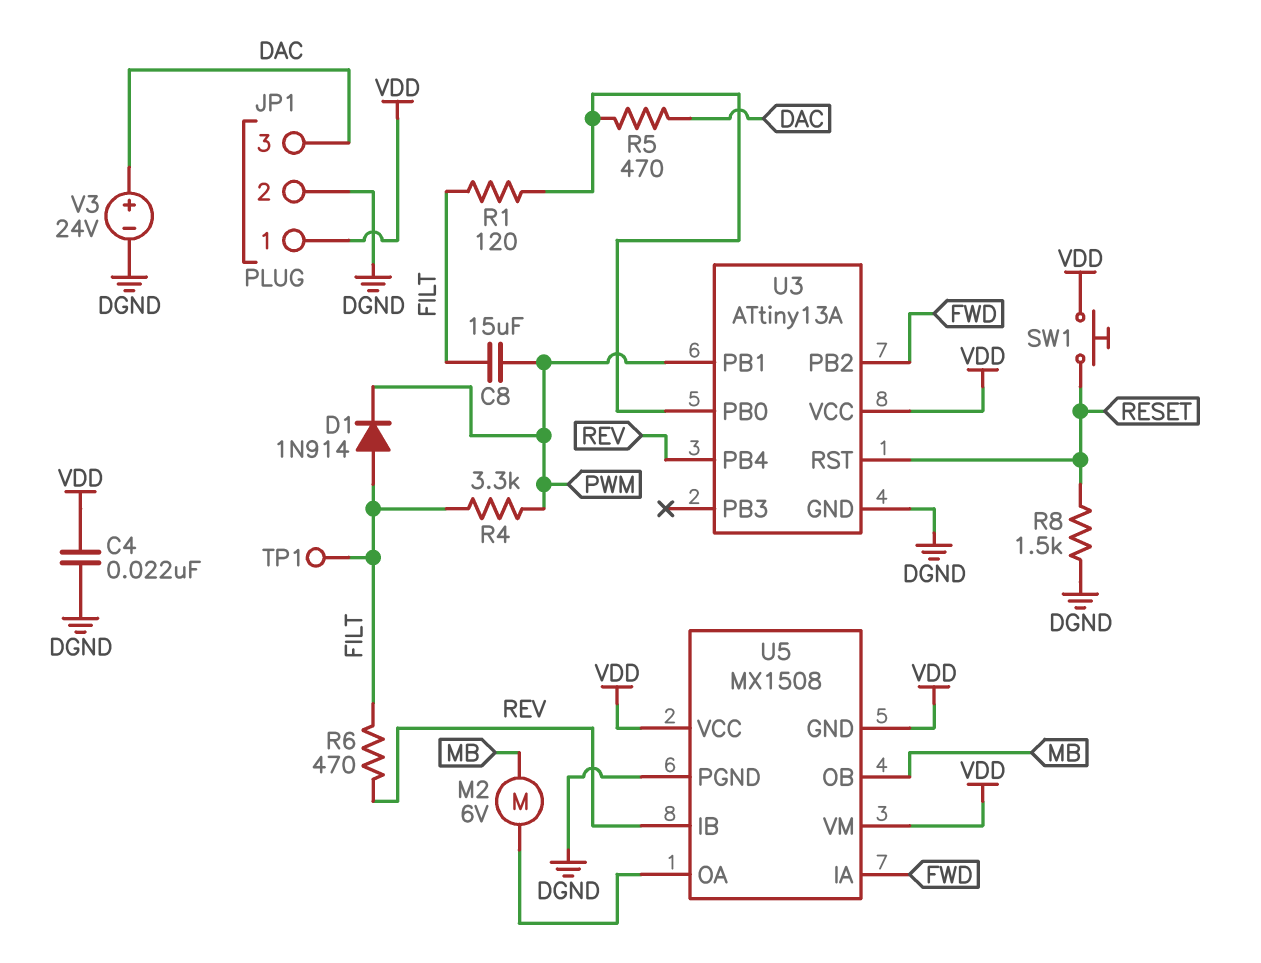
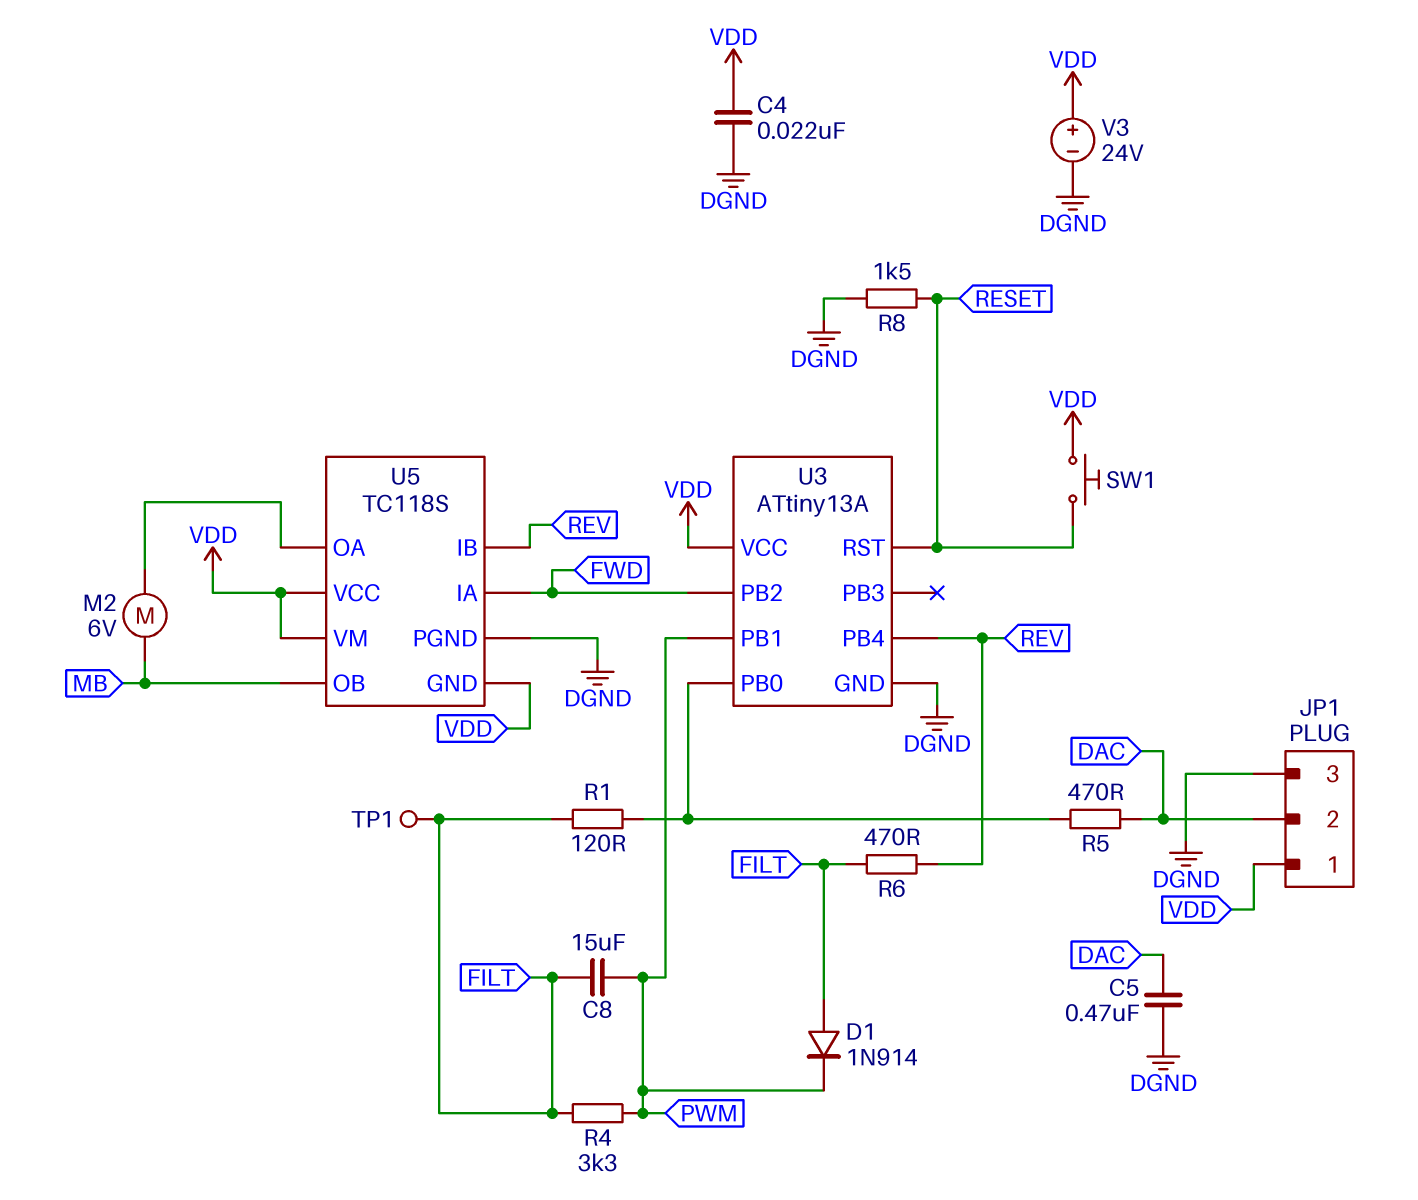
C5: none -> 470nF (DAC, DGND)
JP1 pin 2: DGND -> DAC
JP1 pin 3: DAC -> DGND
U5: MX1508 -> TC118S
V3: 24V (plus DAC, minus DGND) -> 24V (plus VDD, minus DGND)

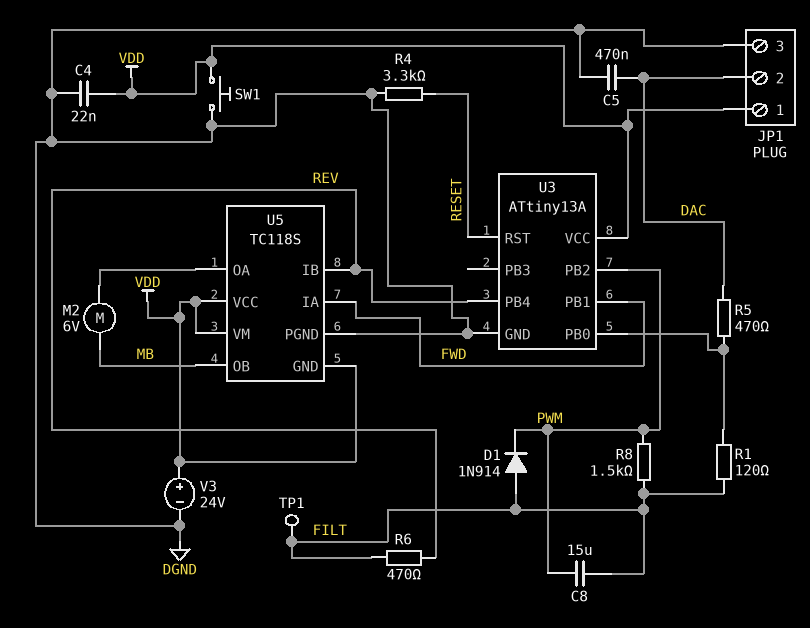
R4: 3.3k (FILT, PWM) -> 3.3k (DGND, RESET)
R8: 1.5k (DGND, RESET) -> 1.5k (FILT, PWM)
SW1: button (RESET, VDD) -> button (DGND, VDD)
U3 pin PB1: PWM -> FWD
U3 pin PB2: FWD -> PWM

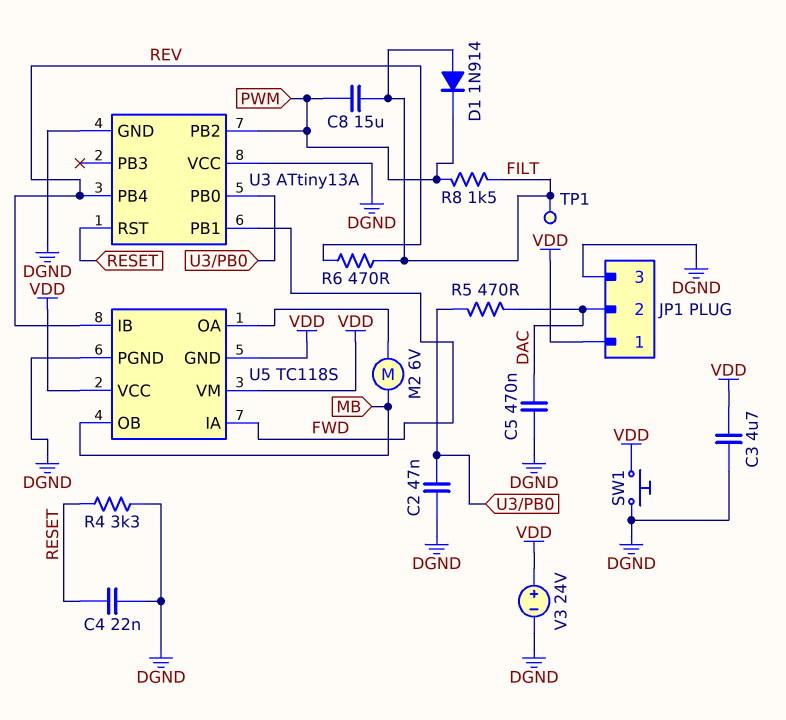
C2: none -> 47nF (DGND, U3/PB0)
C3: none -> 4.7uF (DGND, VDD)
C4: 22nF (DGND, VDD) -> 22nF (DGND, RESET)
R1: 120 (FILT, U3/PB0) -> none
U3 pin VCC: VDD -> DGND

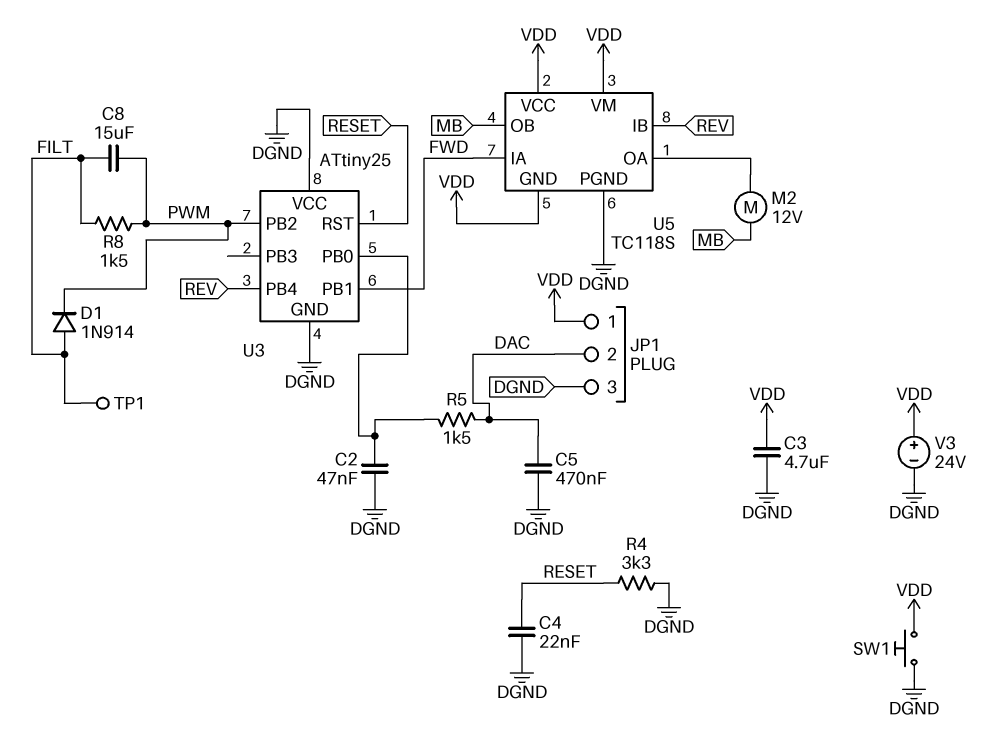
M2: motor 6V (MB, U5/OA) -> motor 12V (MB, U5/OA)
R5: 470 (DAC, U3/PB0) -> 1.5k (DAC, U3/PB0)
R6: 470 (FILT, REV) -> none
U3: ATtiny13A -> ATtiny25

